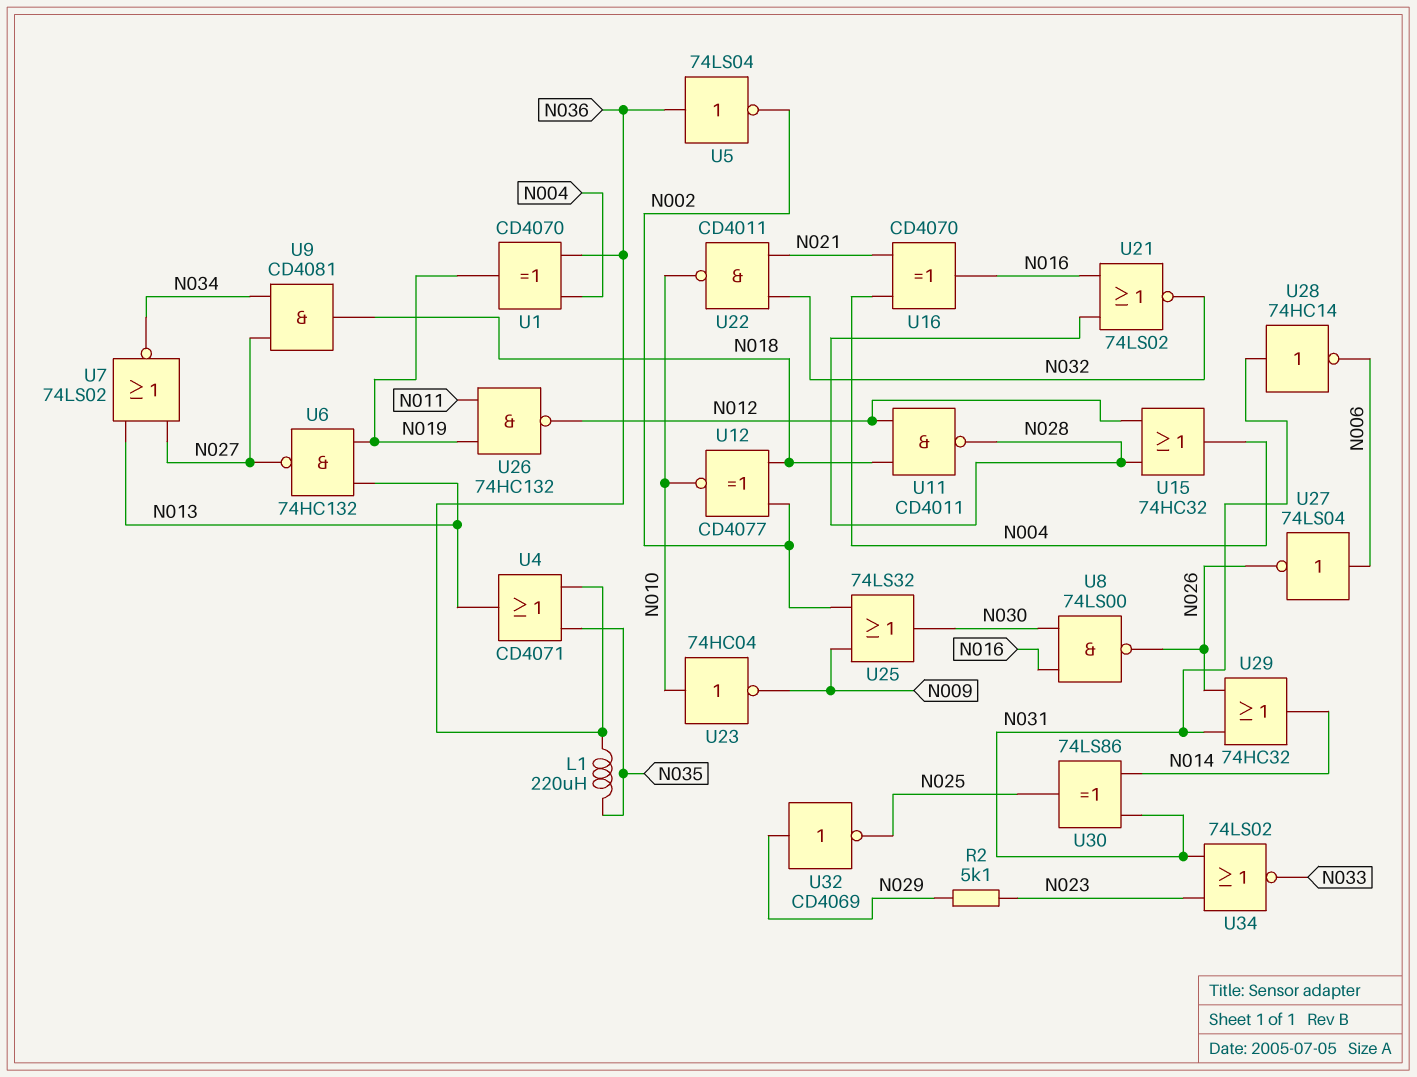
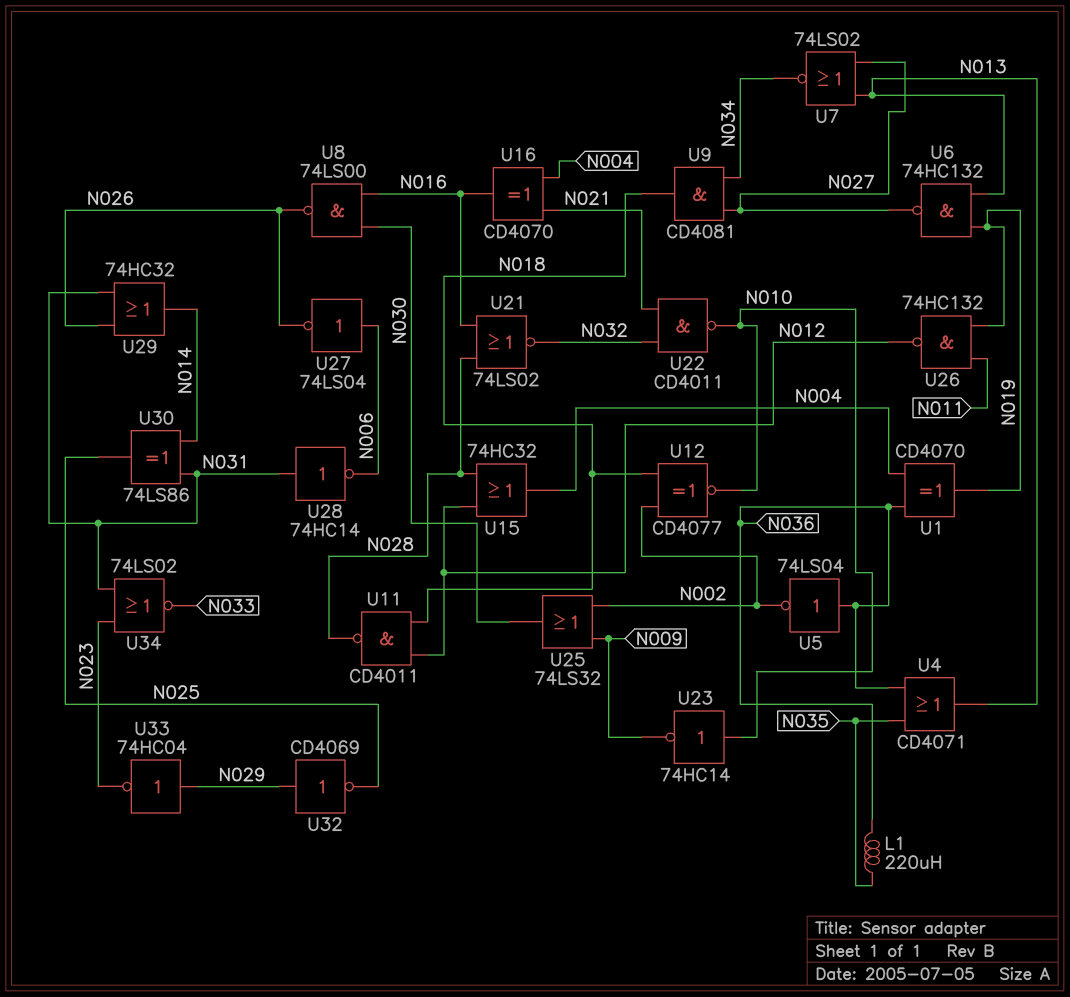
R2: 5.1k (N023, N029) -> none
U23: NOT 74HC04 (in N010, out N009) -> NOT 74HC14 (in N010, out N009)
U33: none -> NOT 74HC04 (in N029, out N023)

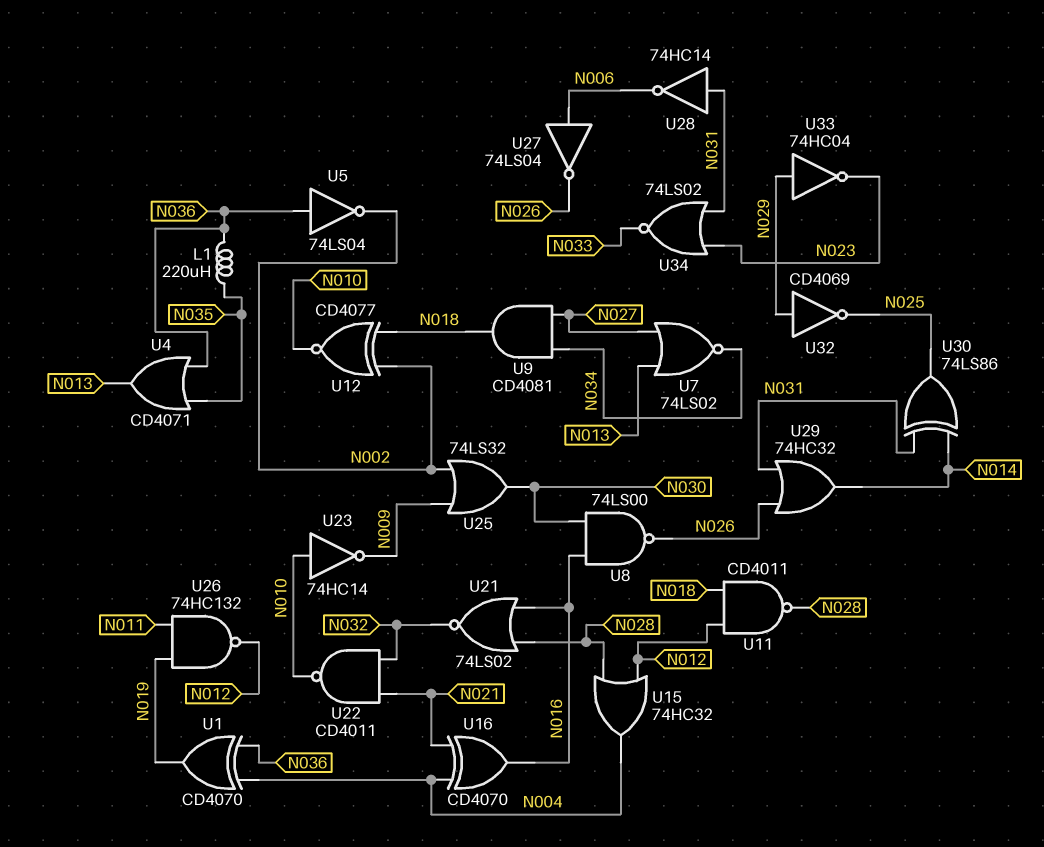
U6: NAND 74HC132 (in N013, in N019, out N027) -> none

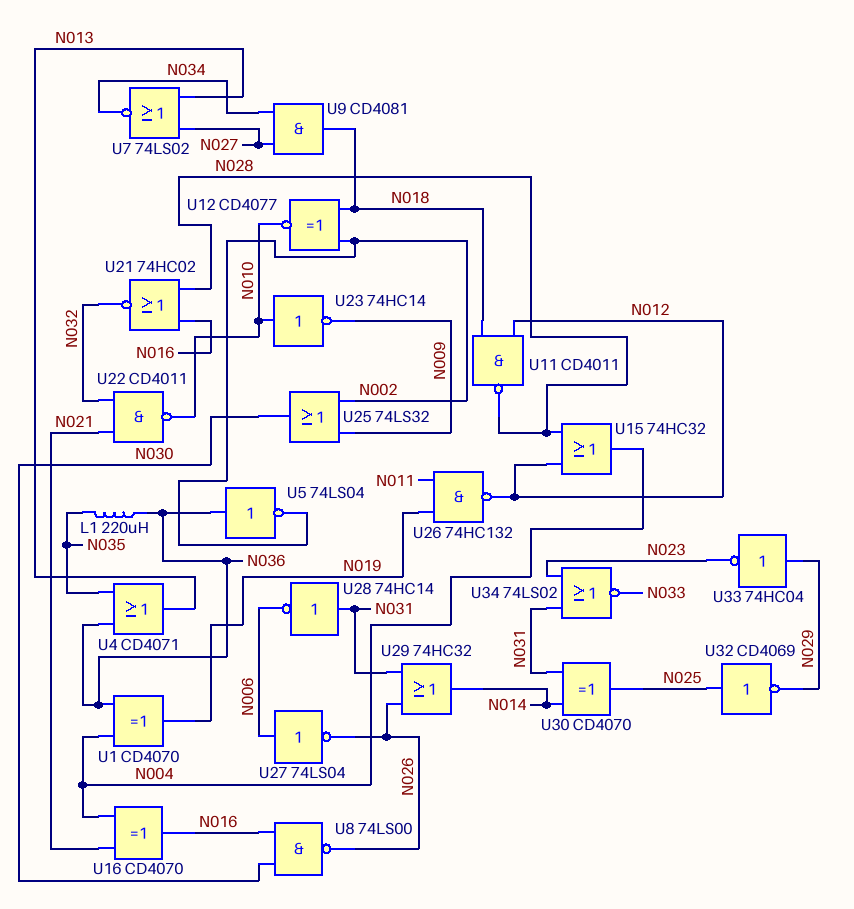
U21: NOR 74LS02 (in N016, in N028, out N032) -> NOR 74HC02 (in N016, in N028, out N032)
U30: XOR 74LS86 (in N014, in N031, out N025) -> XOR CD4070 (in N014, in N031, out N025)
U32: NOT CD4069 (in N029, out N025) -> NOT CD4069 (in N025, out N029)

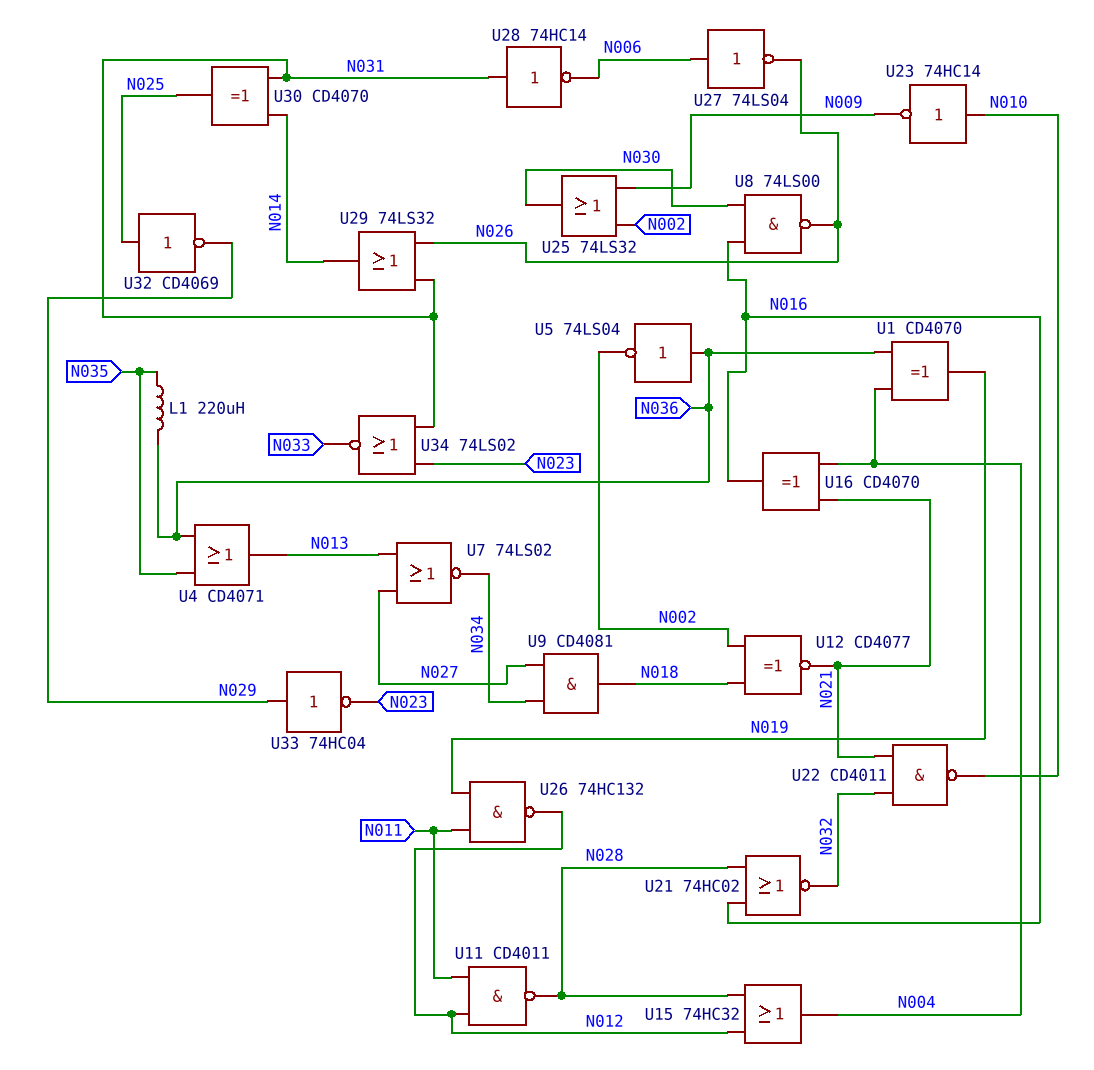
U11: NAND CD4011 (in N012, in N018, out N028) -> NAND CD4011 (in N011, in N012, out N028)
U12: XNOR CD4077 (in N002, in N018, out N010) -> XNOR CD4077 (in N002, in N018, out N021)
U29: OR 74HC32 (in N026, in N031, out N014) -> OR 74LS32 (in N026, in N031, out N014)

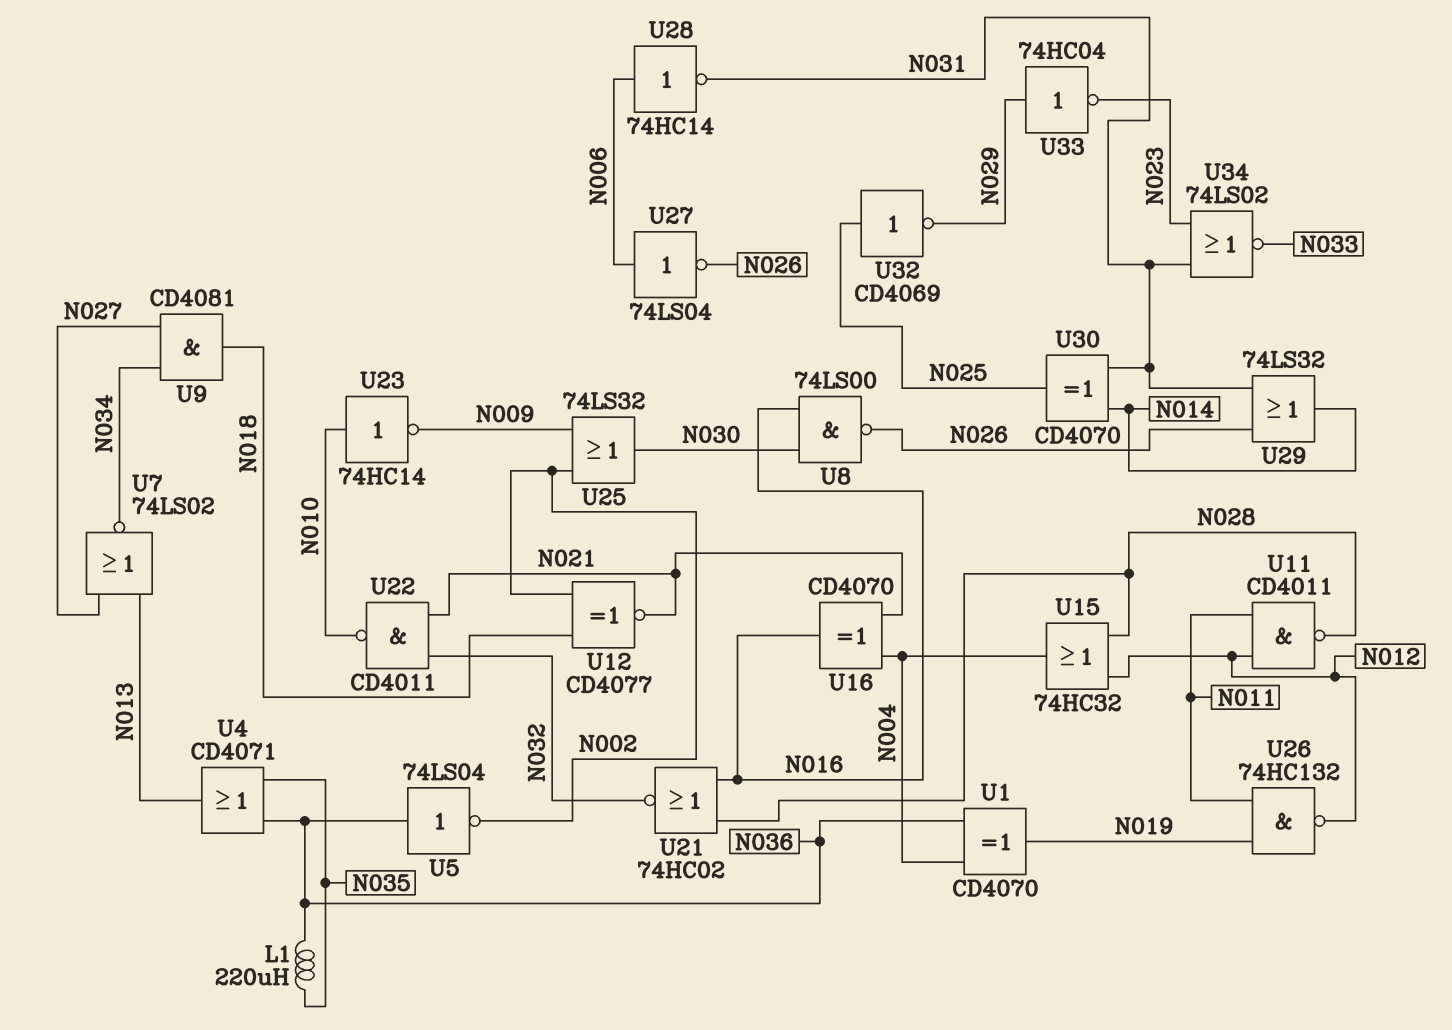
U28: NOT 74HC14 (in N031, out N006) -> NOT 74HC14 (in N006, out N031)

